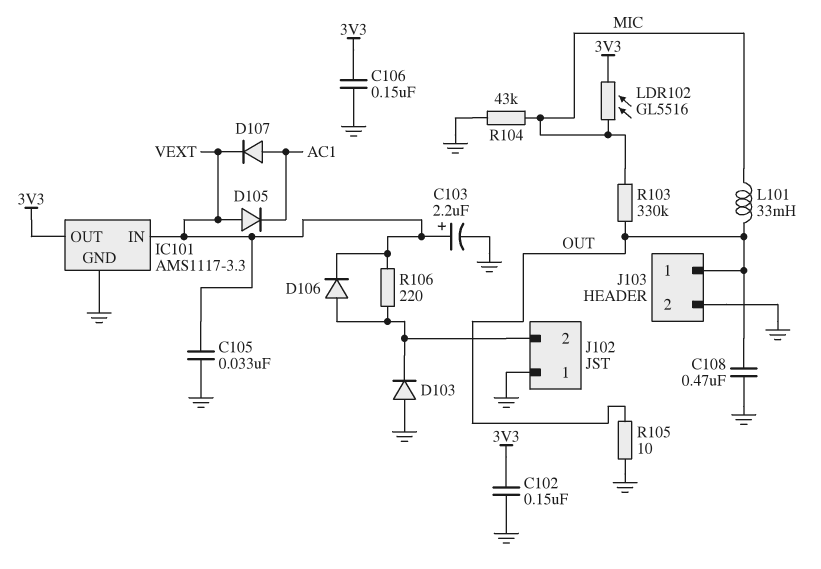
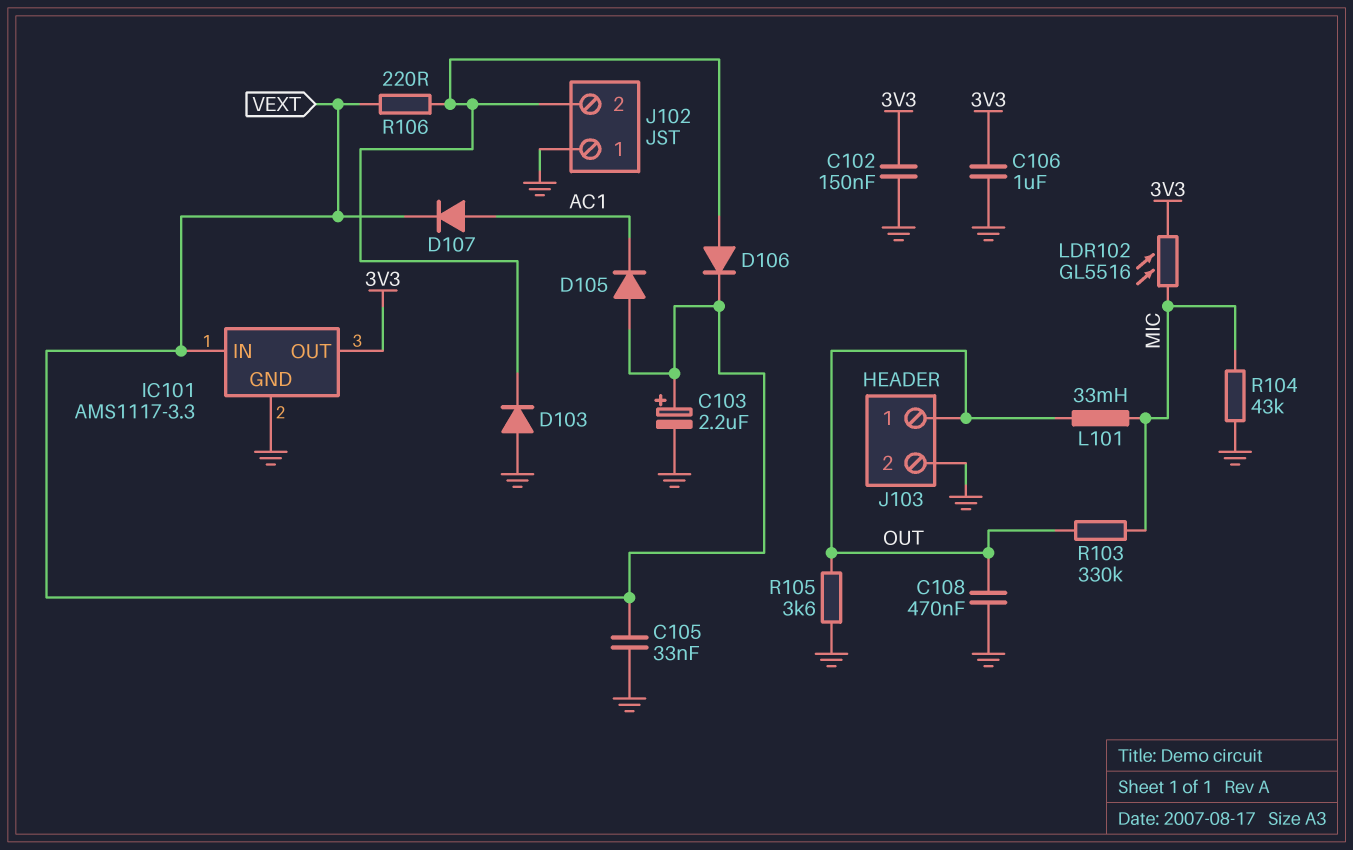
C106: 150nF (3V3, GND) -> 1uF (3V3, GND)
R105: 10 (GND, OUT) -> 3.6k (GND, OUT)

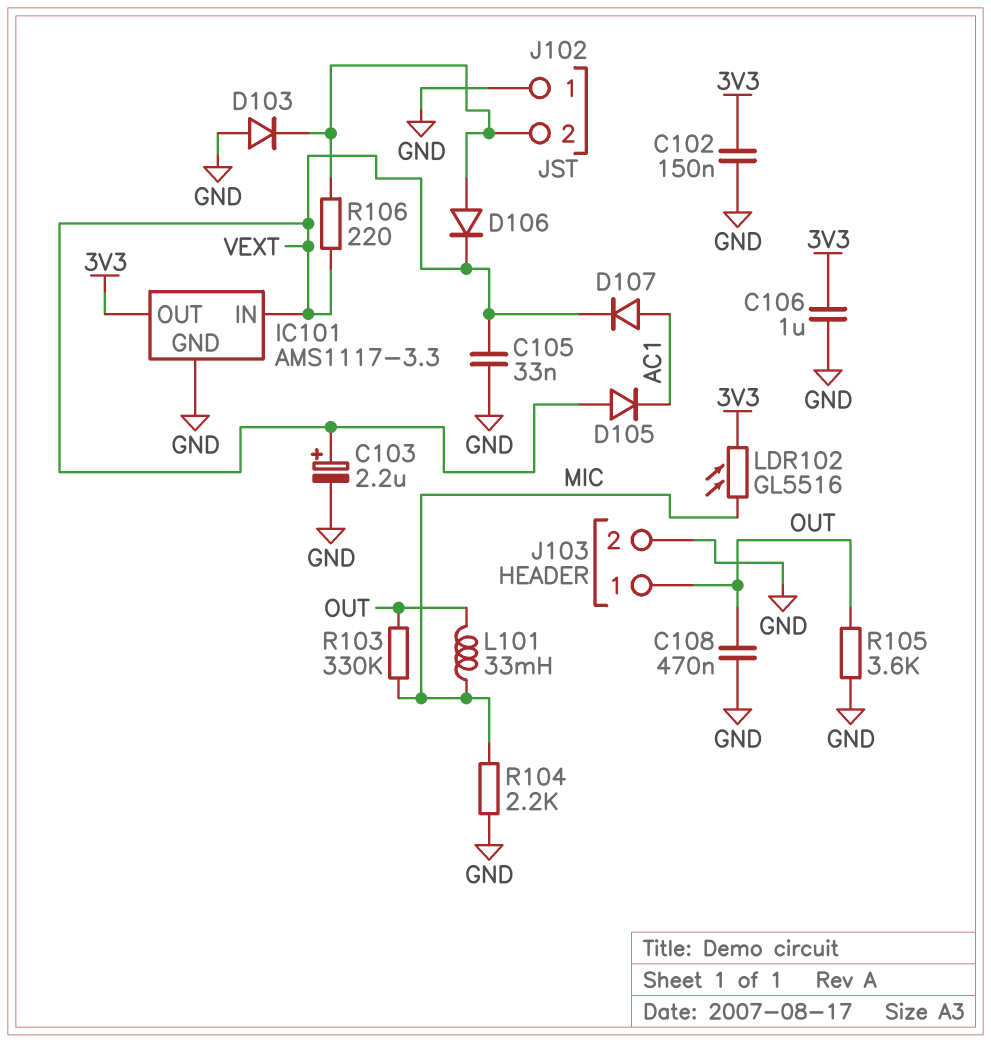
R104: 43k (GND, MIC) -> 2.2k (GND, MIC)

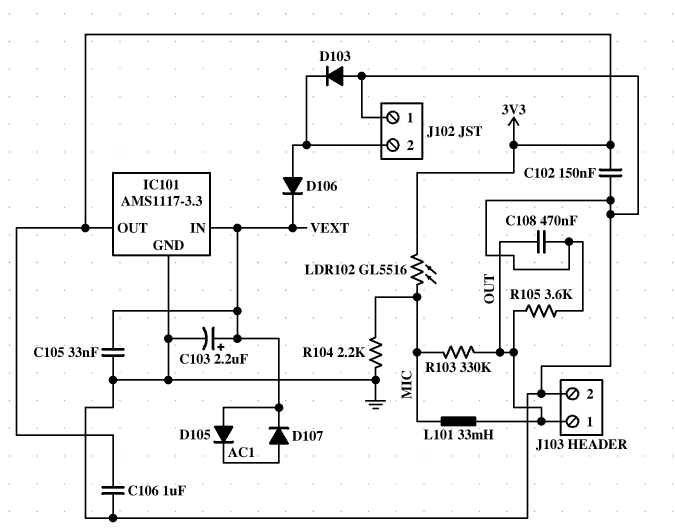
R106: 220 (J102/2, VEXT) -> none

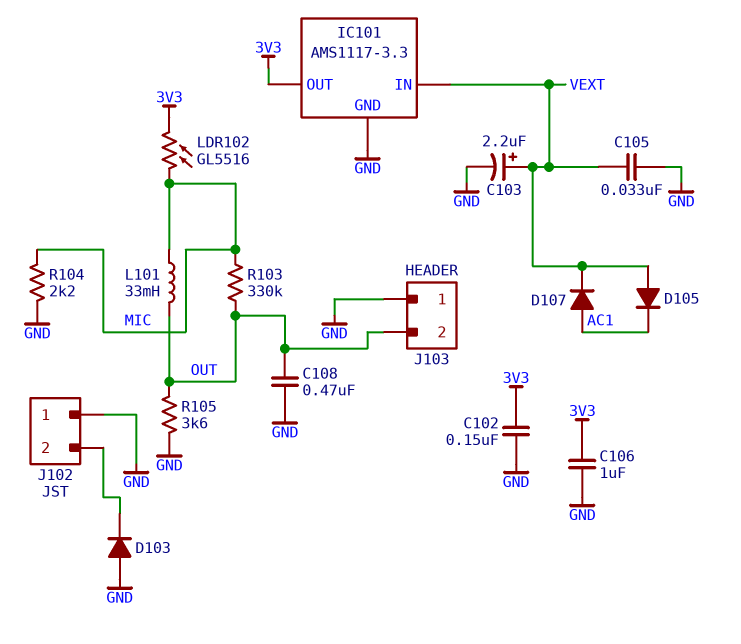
D106: diode (A J102/2, K VEXT) -> none
J103 pin 1: OUT -> GND
J103 pin 2: GND -> OUT

